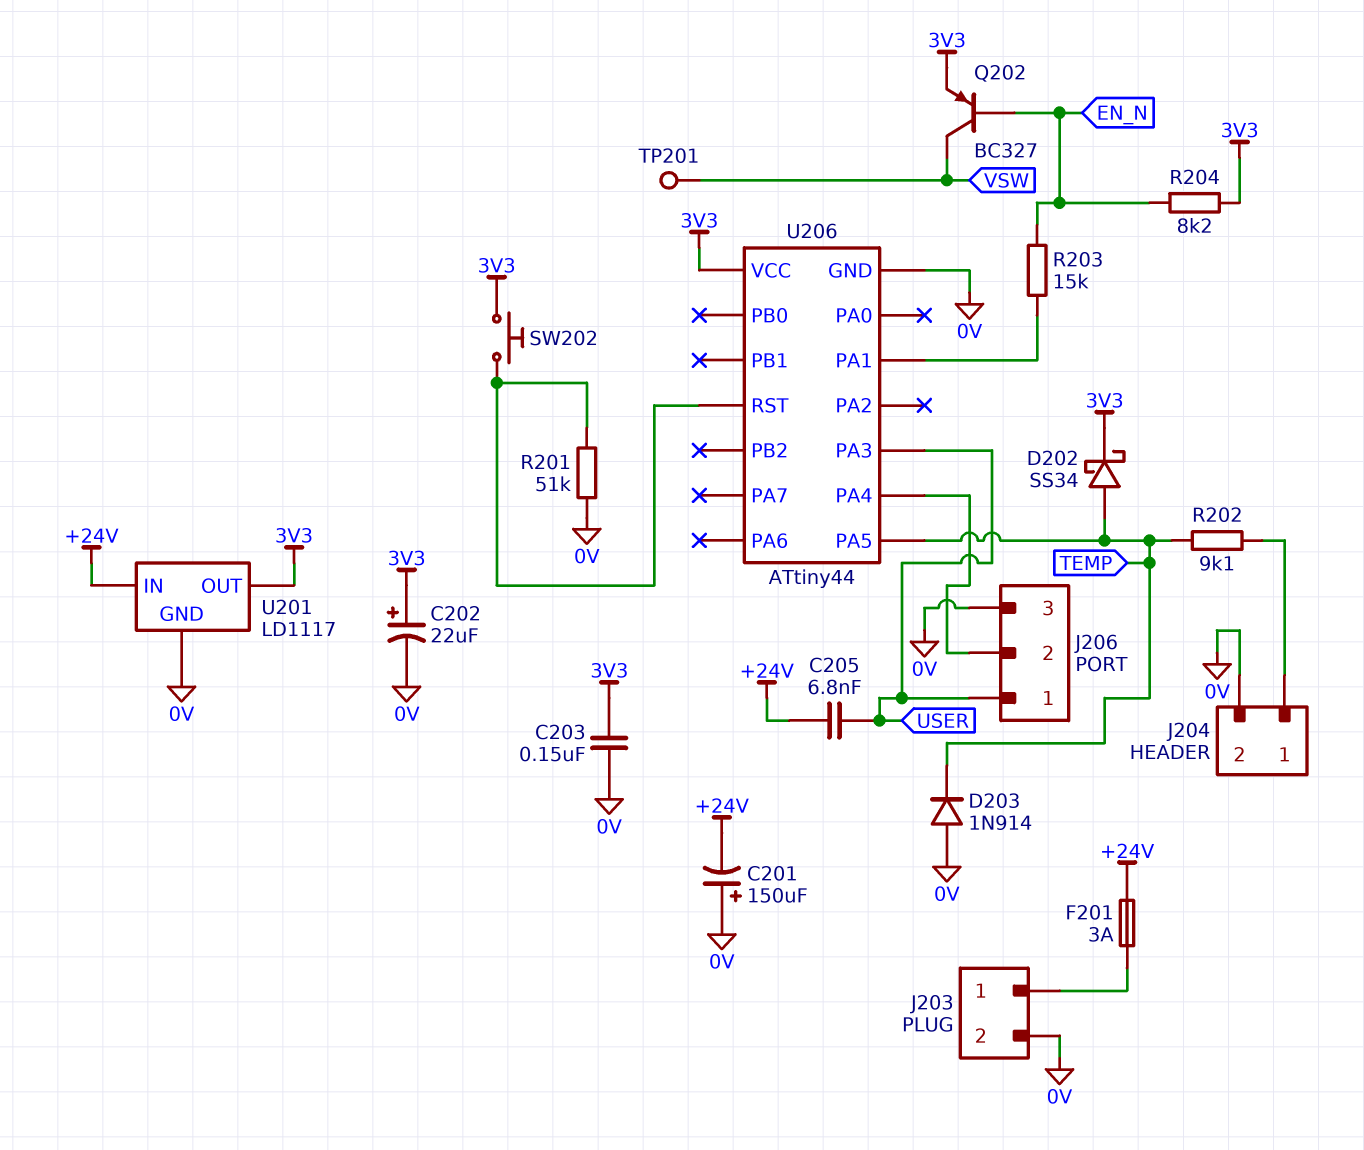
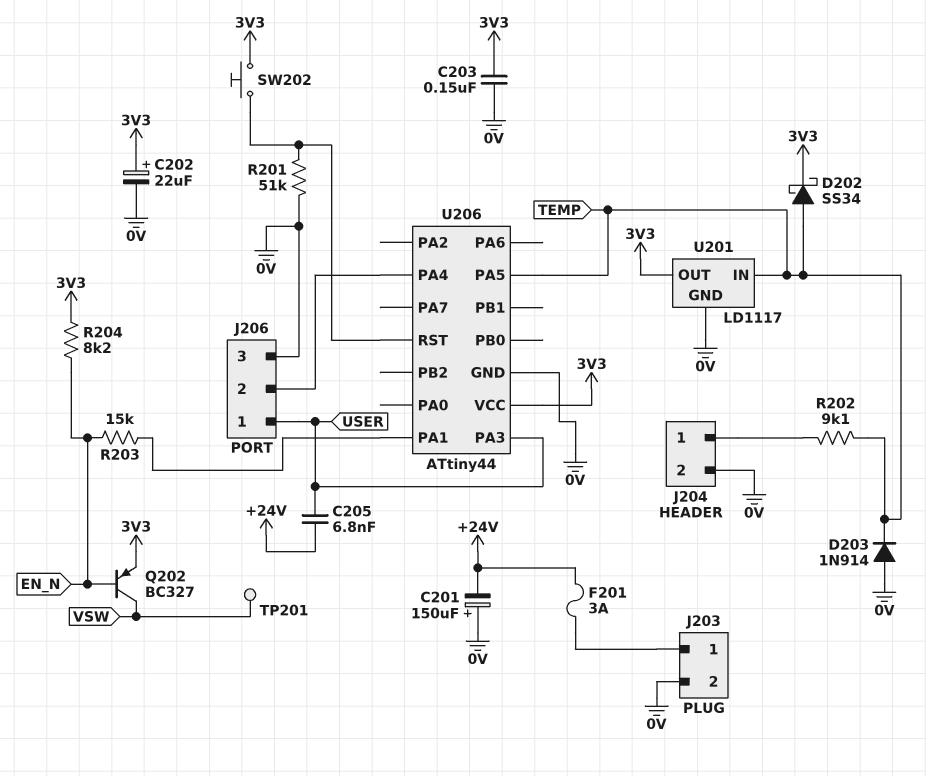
U201 pin IN: +24V -> TEMP

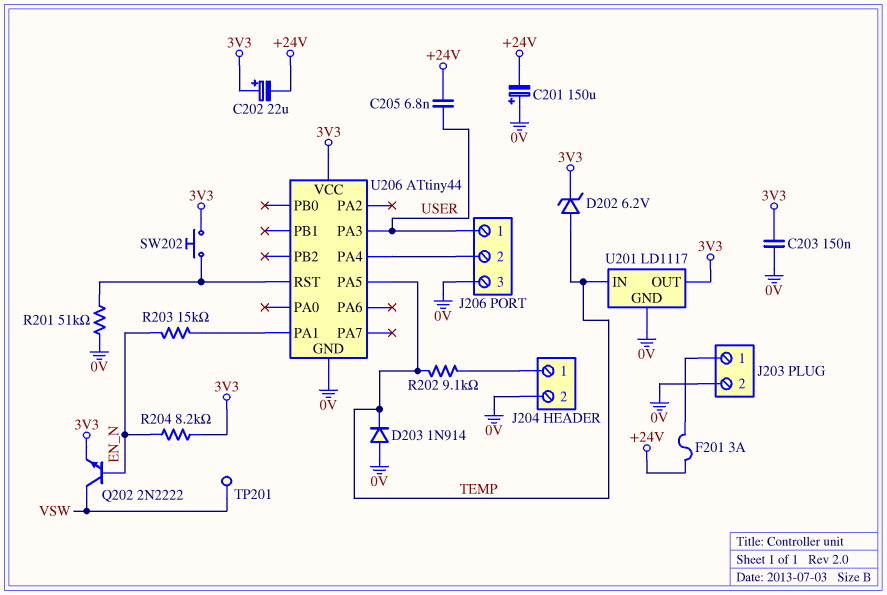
C202: 22uF (plus 3V3, minus 0V) -> 22uF (plus 3V3, minus +24V)
D202: schottky SS34 (A TEMP, K 3V3) -> zener 6.2V (A TEMP, K 3V3)
Q202: PNP BC327 (B EN_N, C VSW, E 3V3) -> NPN 2N2222 (B EN_N, C VSW, E 3V3)

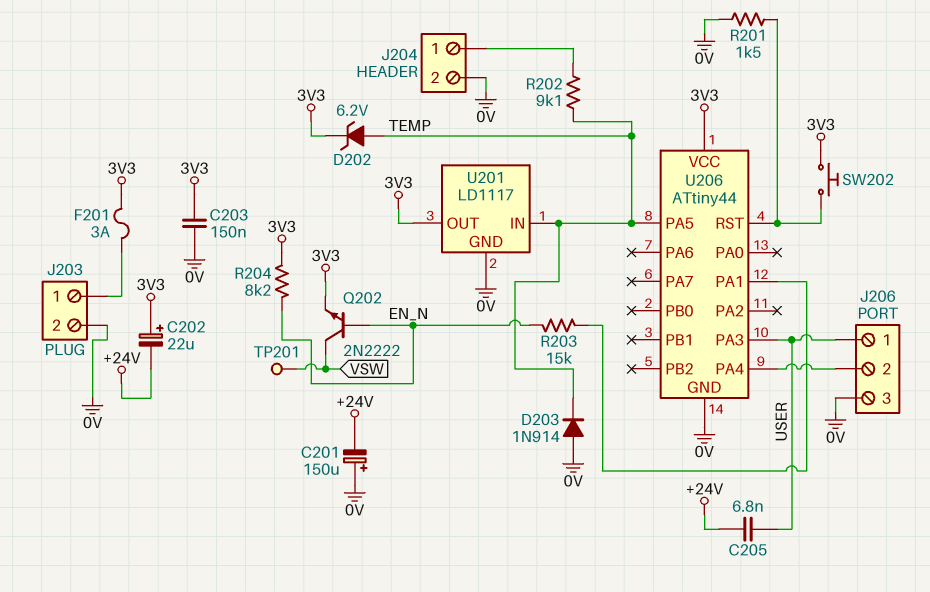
F201: 3A (+24V, J203/1) -> 3A (3V3, J203/1)
R201: 51k (0V, U206/RST) -> 1.5k (0V, U206/RST)

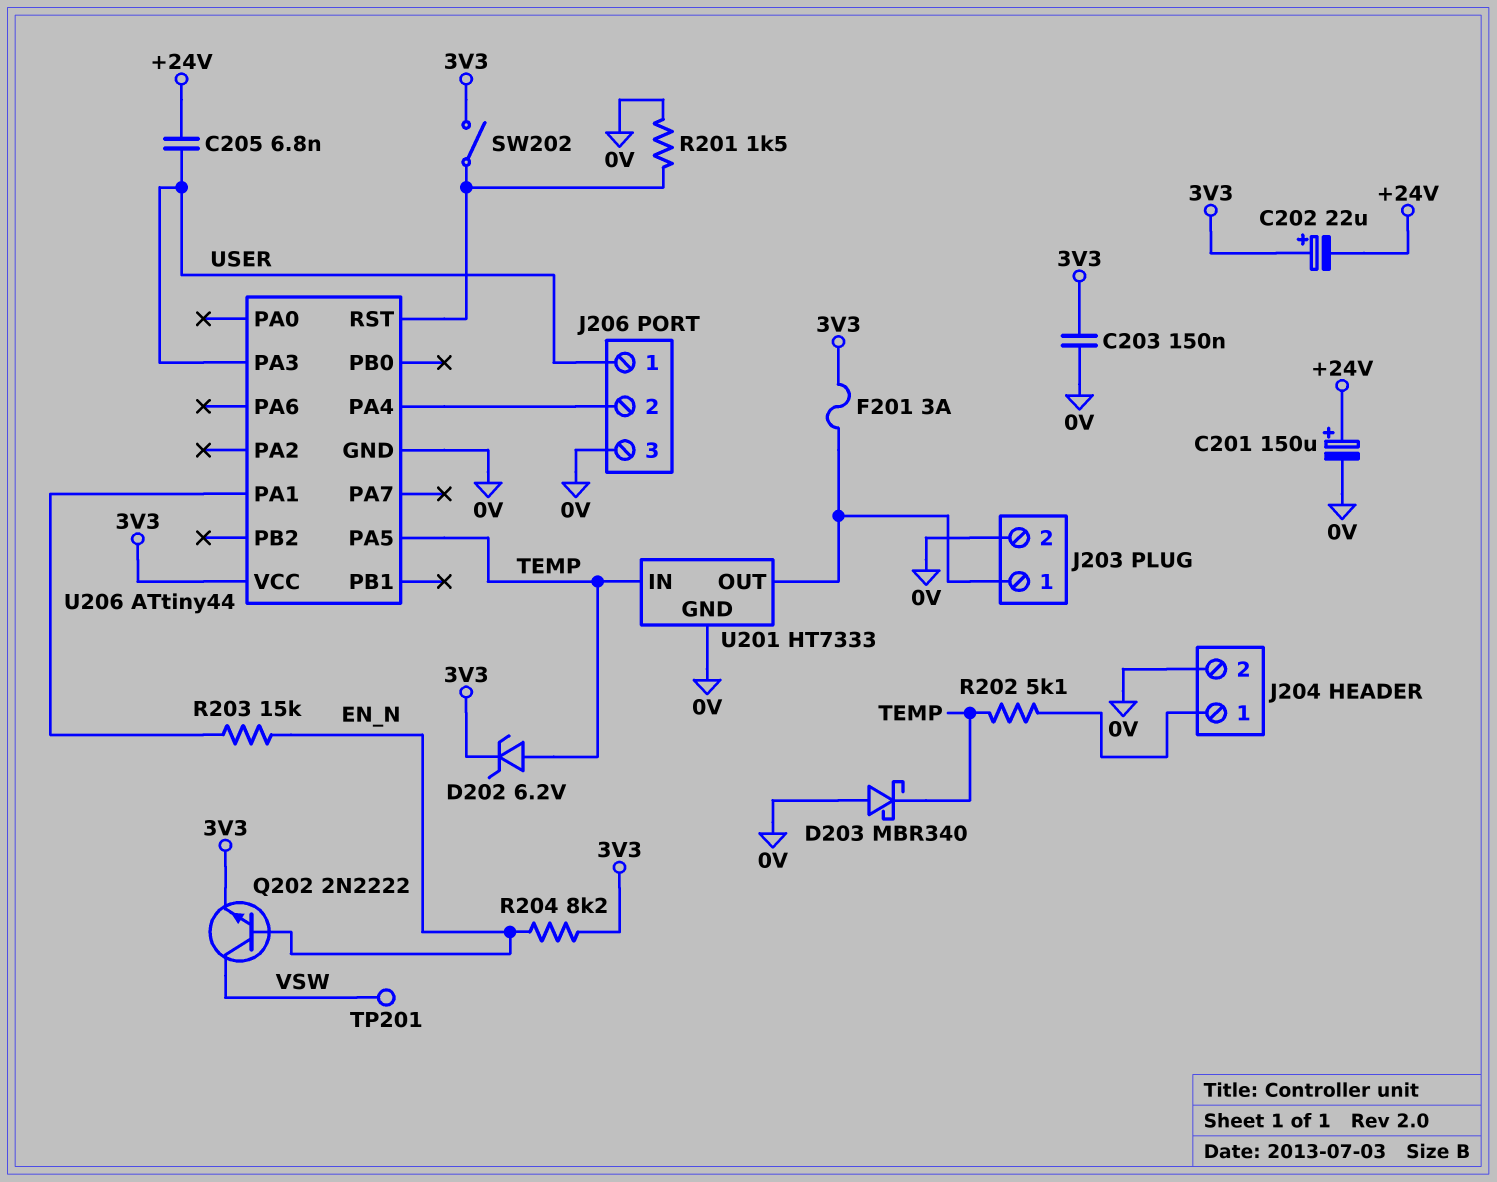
C201: 150uF (plus 0V, minus +24V) -> 150uF (plus +24V, minus 0V)
D203: diode 1N914 (A 0V, K TEMP) -> schottky MBR340 (A 0V, K TEMP)
R202: 9.1k (J204/1, TEMP) -> 5.1k (J204/1, TEMP)
SW202: button (3V3, U206/RST) -> switch (3V3, U206/RST)
U201: LD1117 -> HT7333
U201 pin OUT: 3V3 -> J203/1

